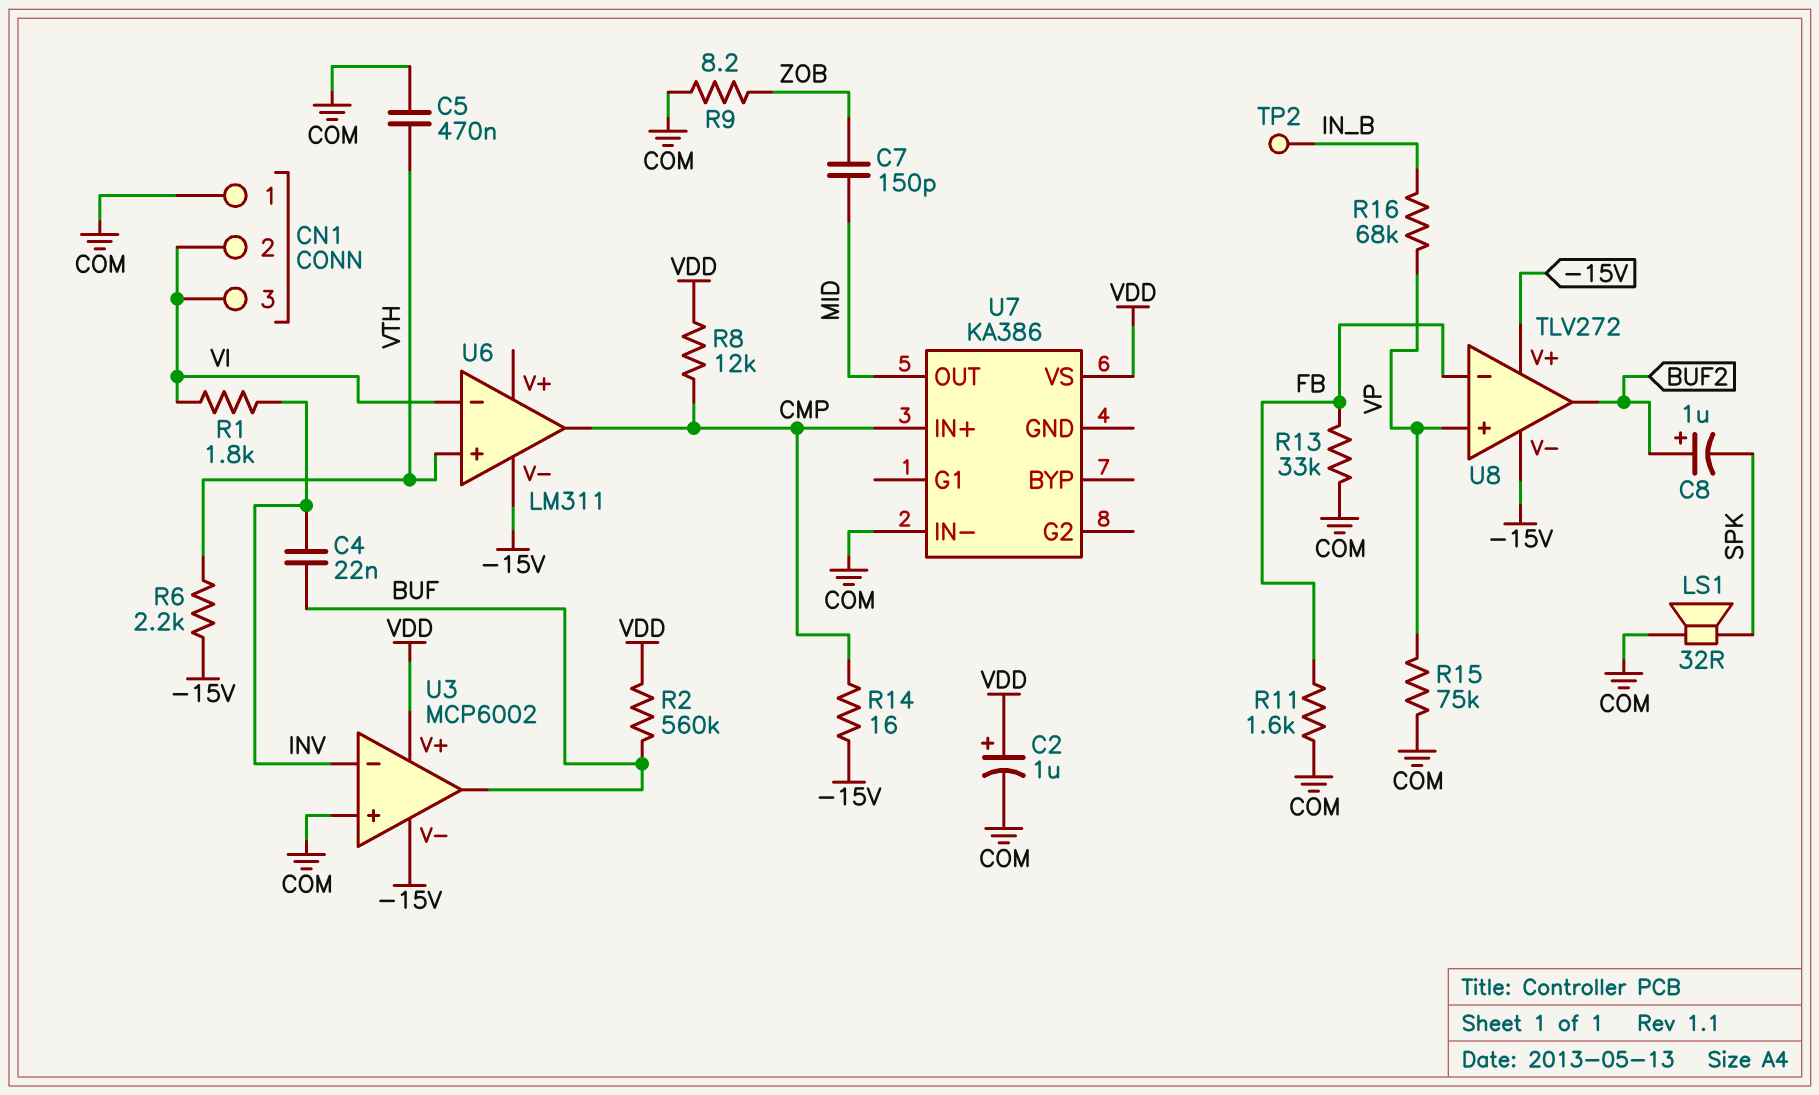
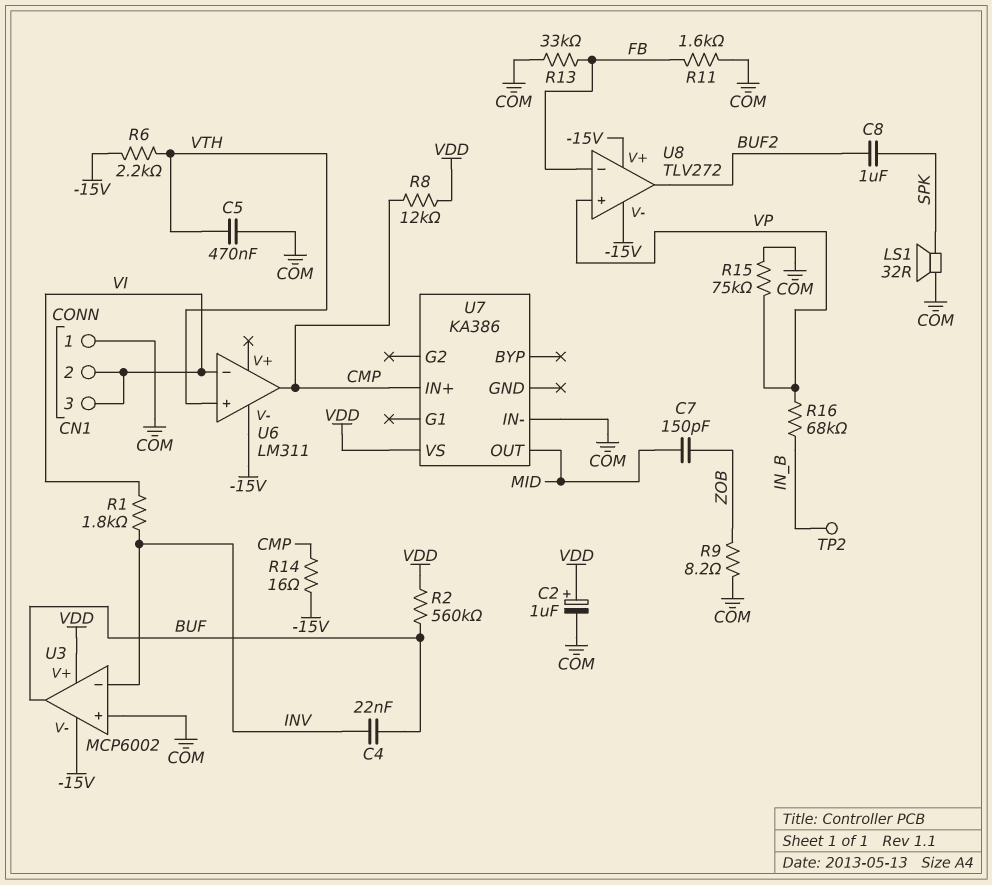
C8: 1uF (plus BUF2, minus SPK) -> 1uF (BUF2, SPK)

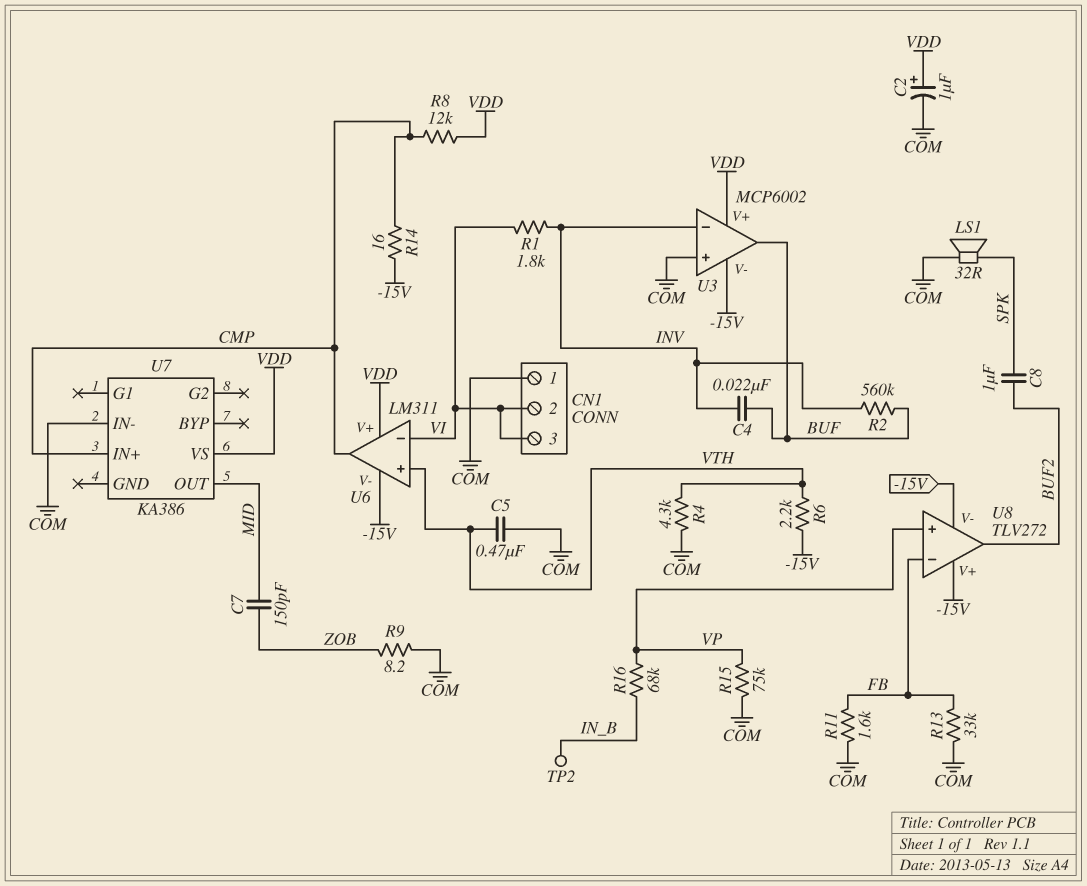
R2: 560k (BUF, VDD) -> 560k (BUF, INV)
R4: none -> 4.3k (COM, VTH)
U6 pin V+: none -> VDD

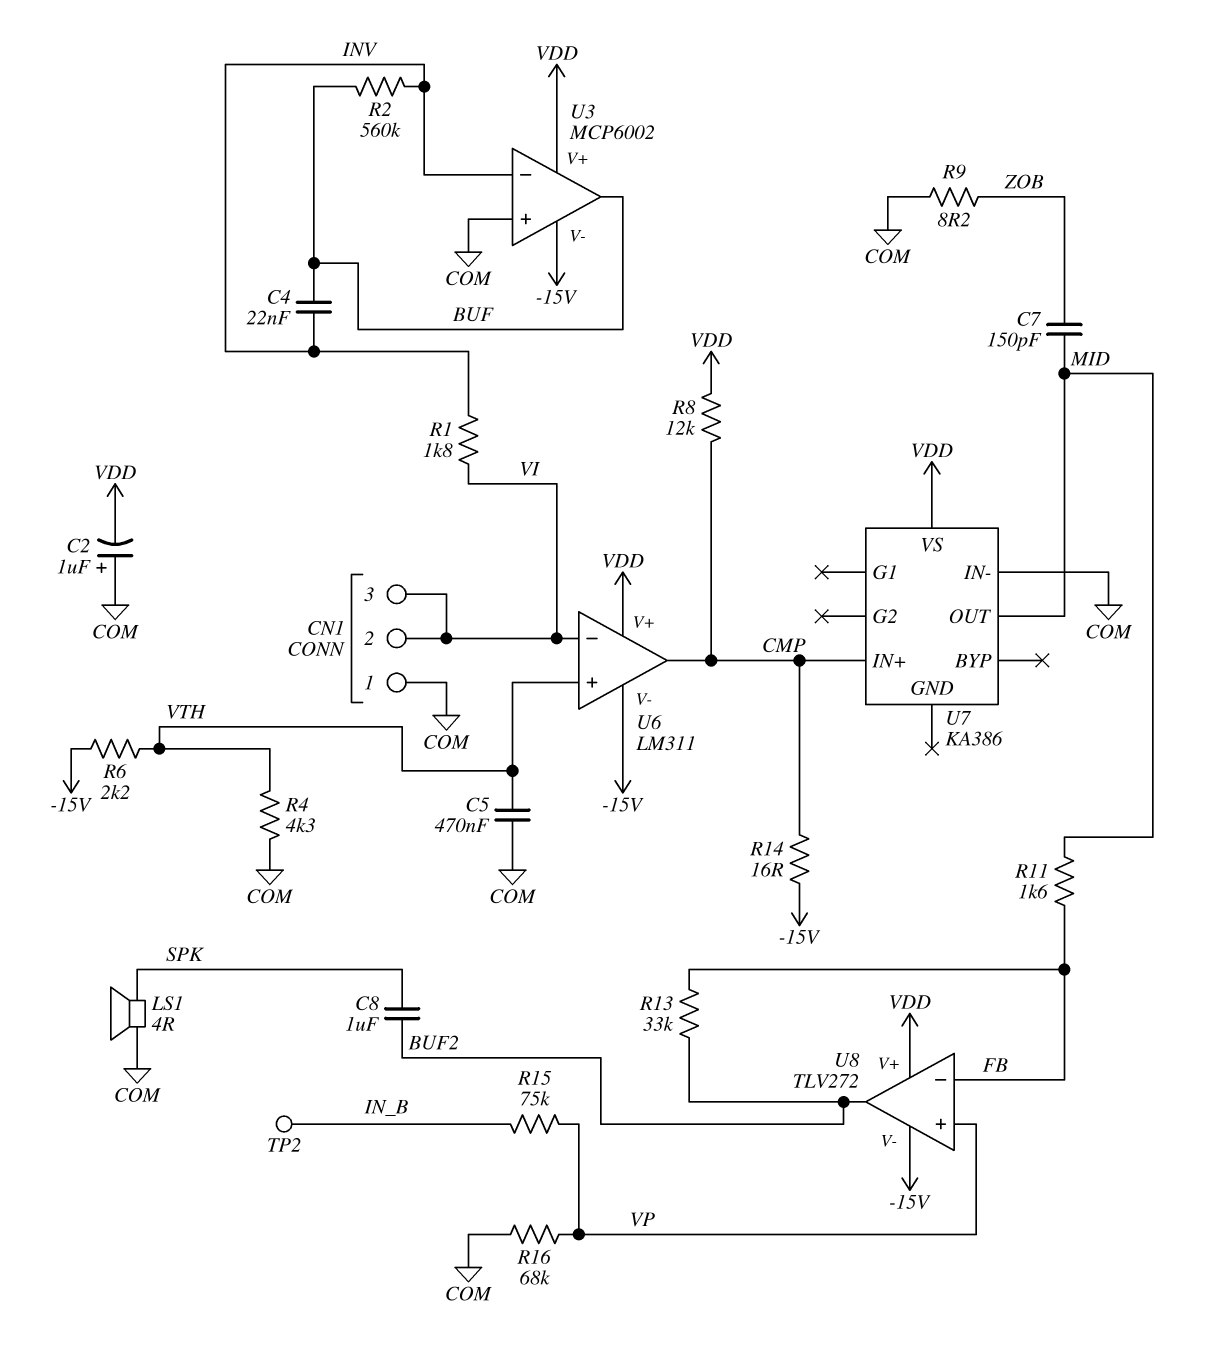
C2: 1uF (plus VDD, minus COM) -> 1uF (plus COM, minus VDD)
LS1: speaker 32R (COM, SPK) -> speaker 4R (COM, SPK)
R11: 1.6k (COM, FB) -> 1.6k (FB, MID)
R13: 33k (COM, FB) -> 33k (BUF2, FB)
R15: 75k (COM, VP) -> 75k (IN_B, VP)
R16: 68k (IN_B, VP) -> 68k (COM, VP)
U8 pin V+: -15V -> VDD

